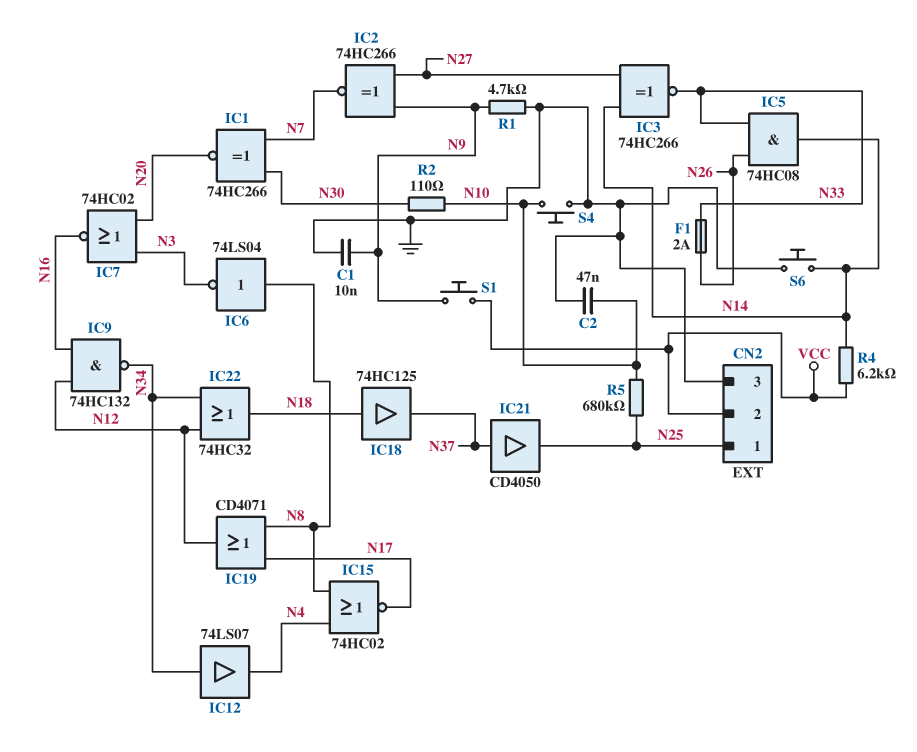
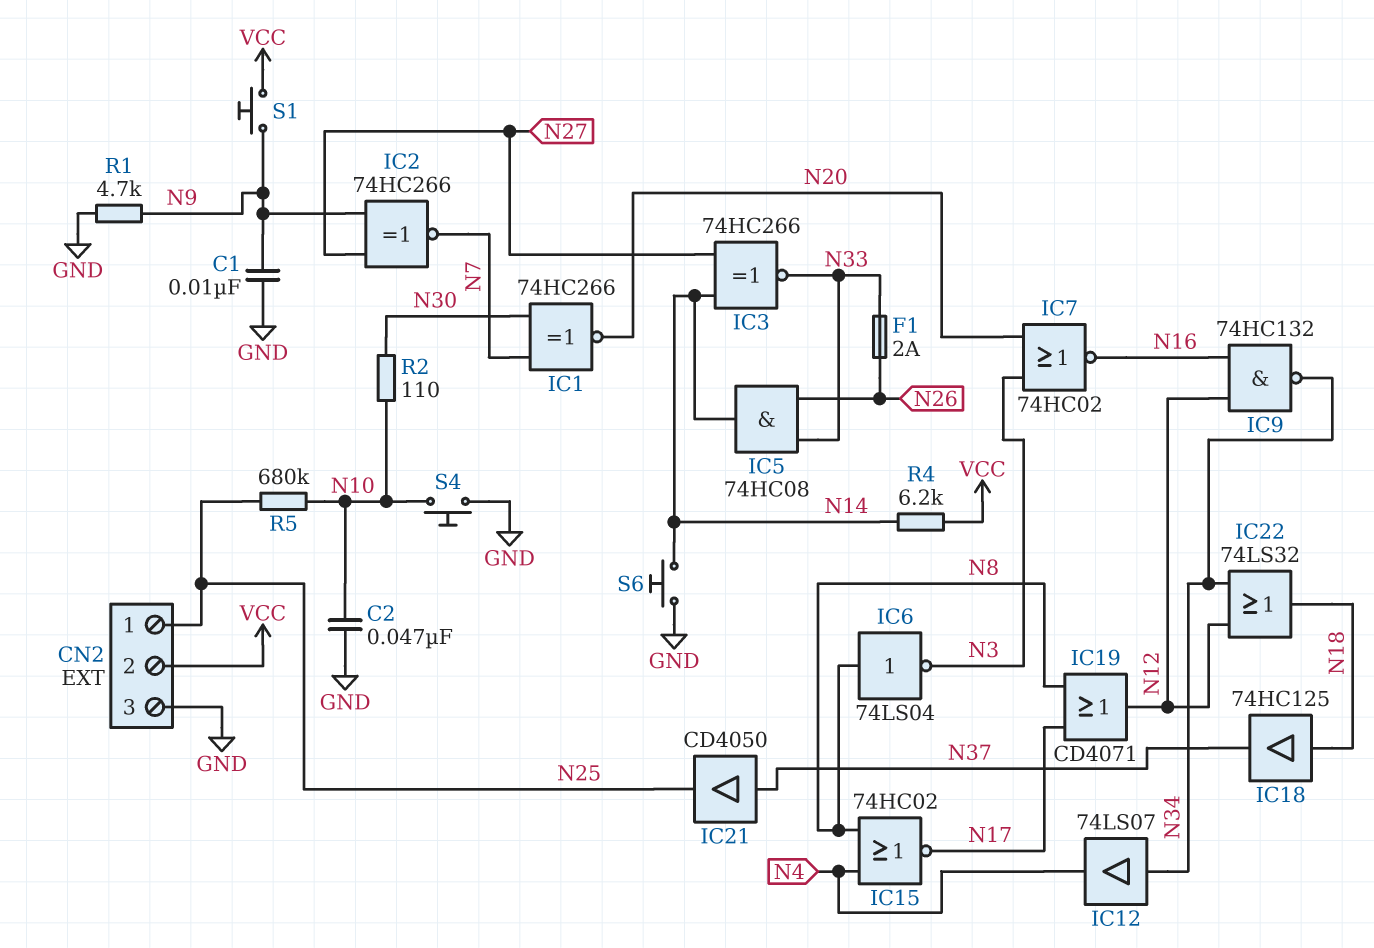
IC22: OR 74HC32 (in N12, in N34, out N18) -> OR 74LS32 (in N12, in N34, out N18)

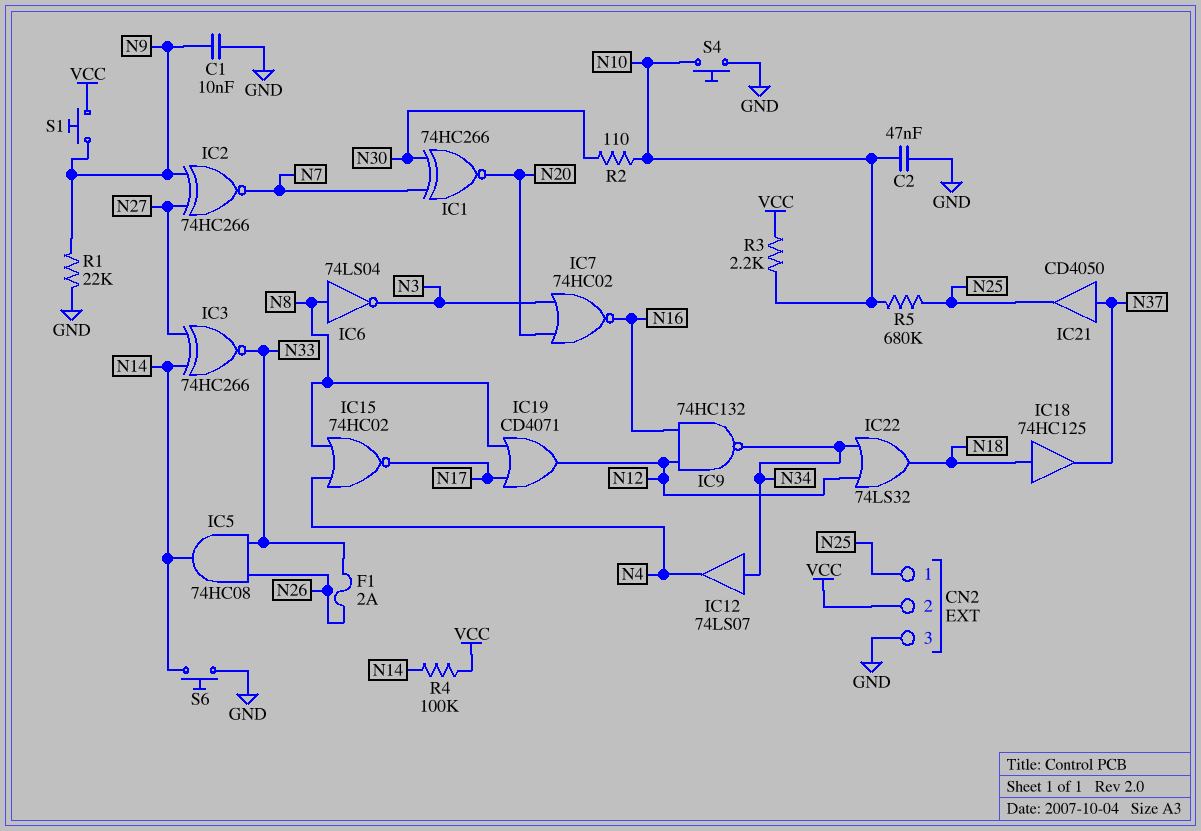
R1: 4.7k (GND, N9) -> 22k (GND, N9)
R3: none -> 2.2k (N10, VCC)
R4: 6.2k (N14, VCC) -> 100k (N14, VCC)

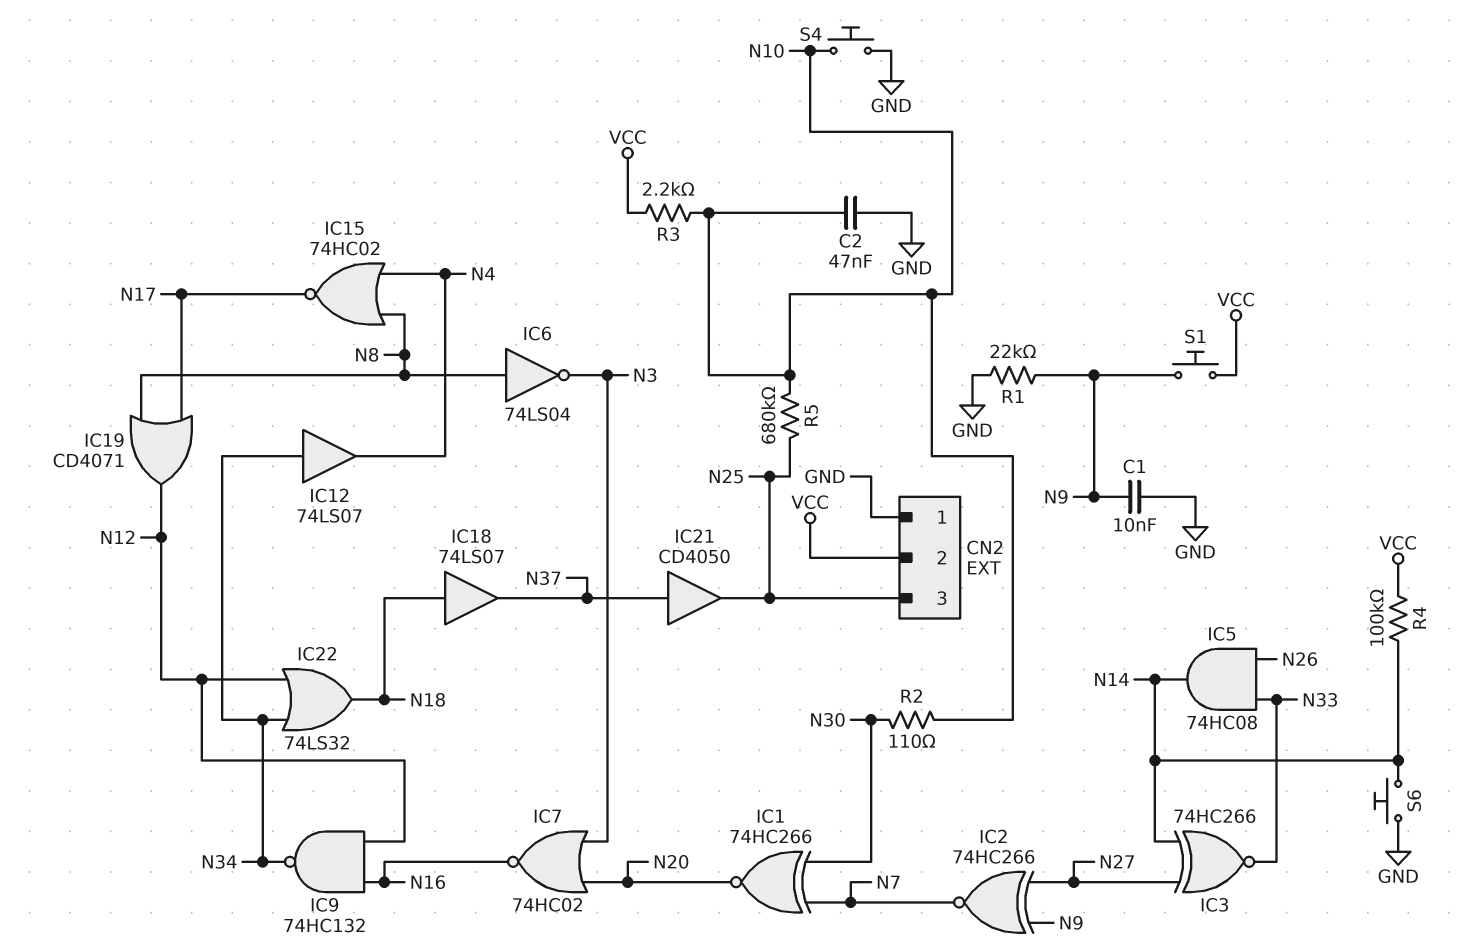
CN2 pin 1: N25 -> GND
CN2 pin 3: GND -> N25
F1: 2A (N26, N33) -> none
IC18: buffer 74HC125 (in N18, out N37) -> buffer 74LS07 (in N18, out N37)

